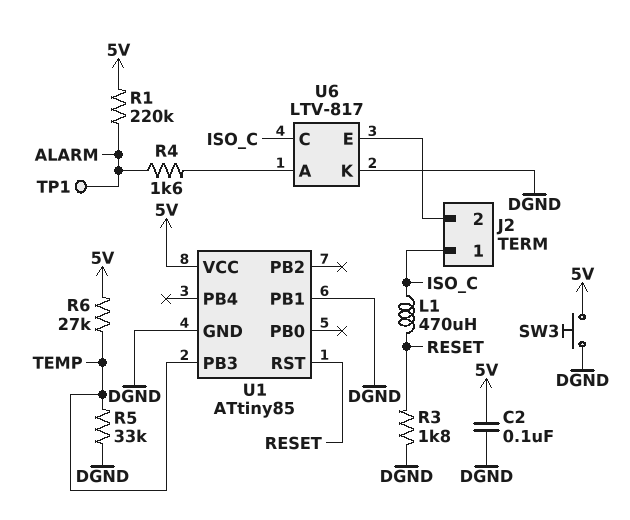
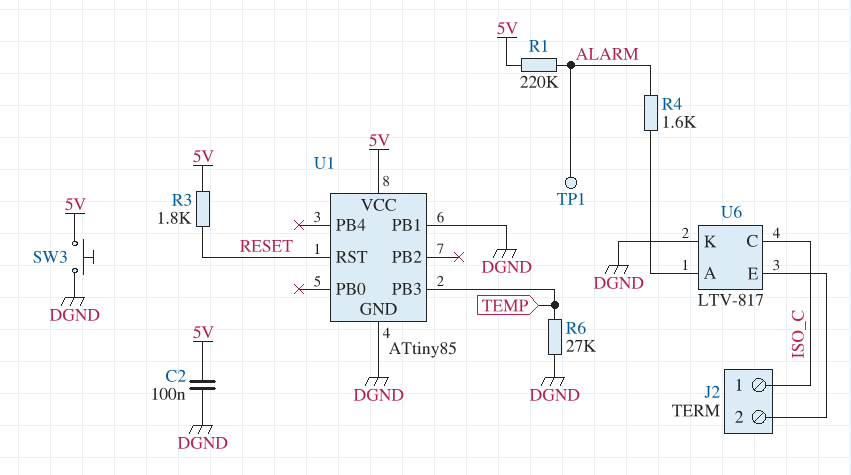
L1: 470uH (ISO_C, RESET) -> none
R3: 1.8k (DGND, RESET) -> 1.8k (5V, RESET)
R5: 33k (DGND, TEMP) -> none
R6: 27k (5V, TEMP) -> 27k (DGND, TEMP)

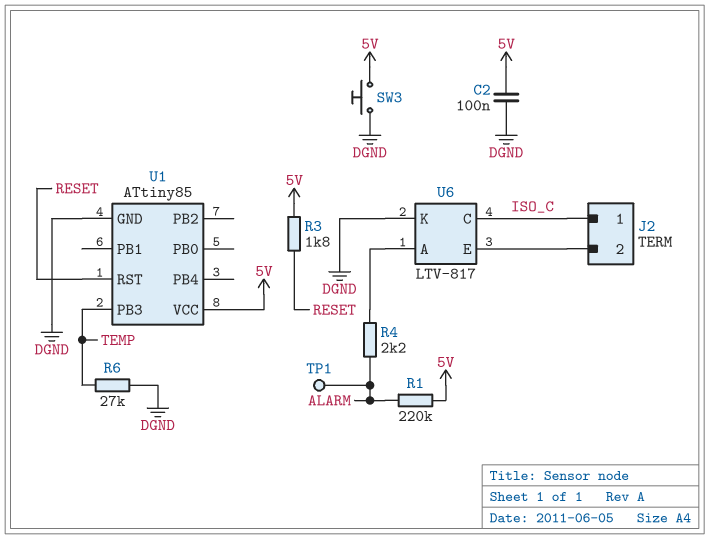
R4: 1.6k (ALARM, U6/A) -> 2.2k (ALARM, U6/A)
U1 pin PB1: DGND -> none

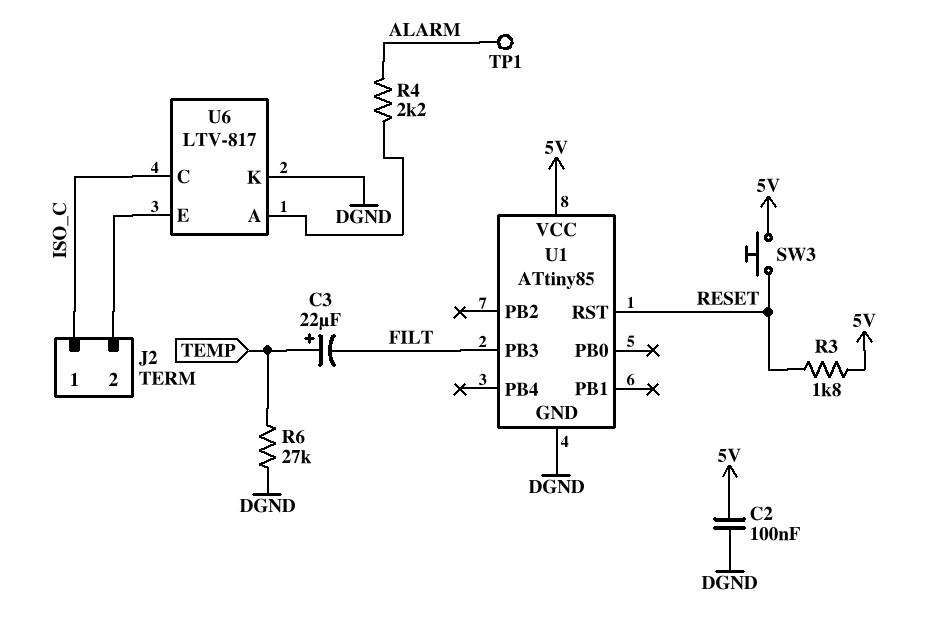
C3: none -> 22uF (plus TEMP, minus FILT)
R1: 220k (5V, ALARM) -> none
SW3: button (5V, DGND) -> button (5V, RESET)
U1 pin PB3: TEMP -> FILT

